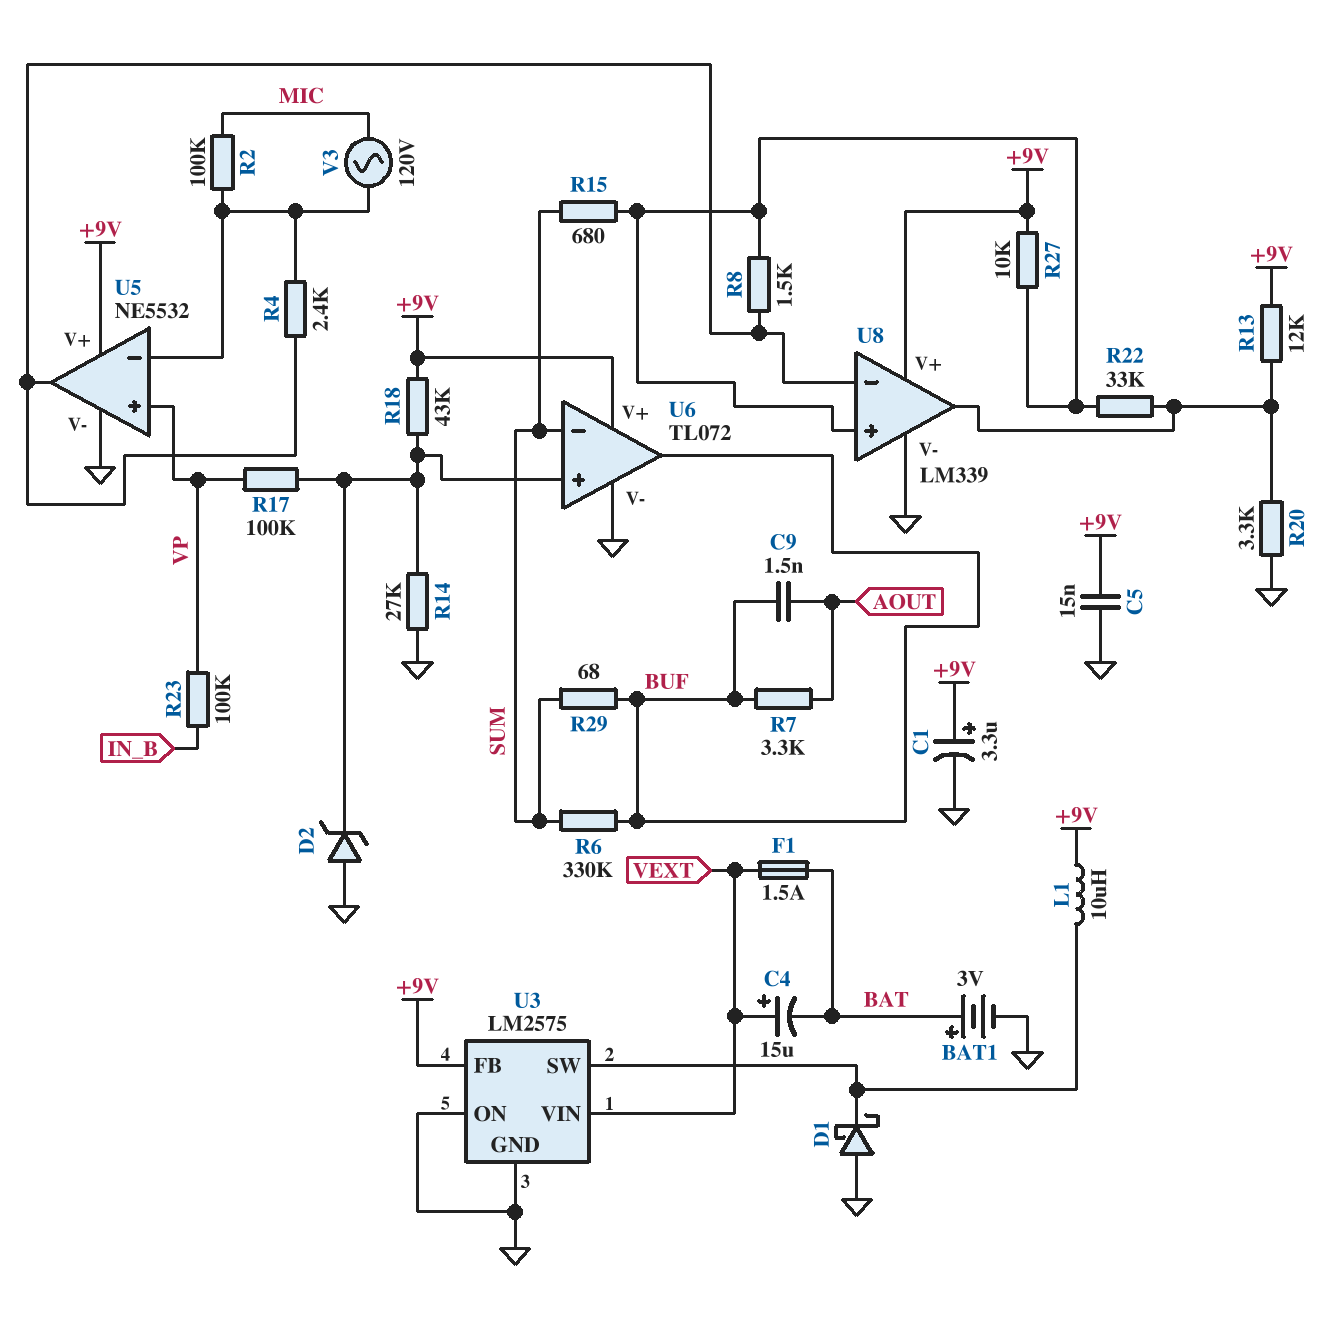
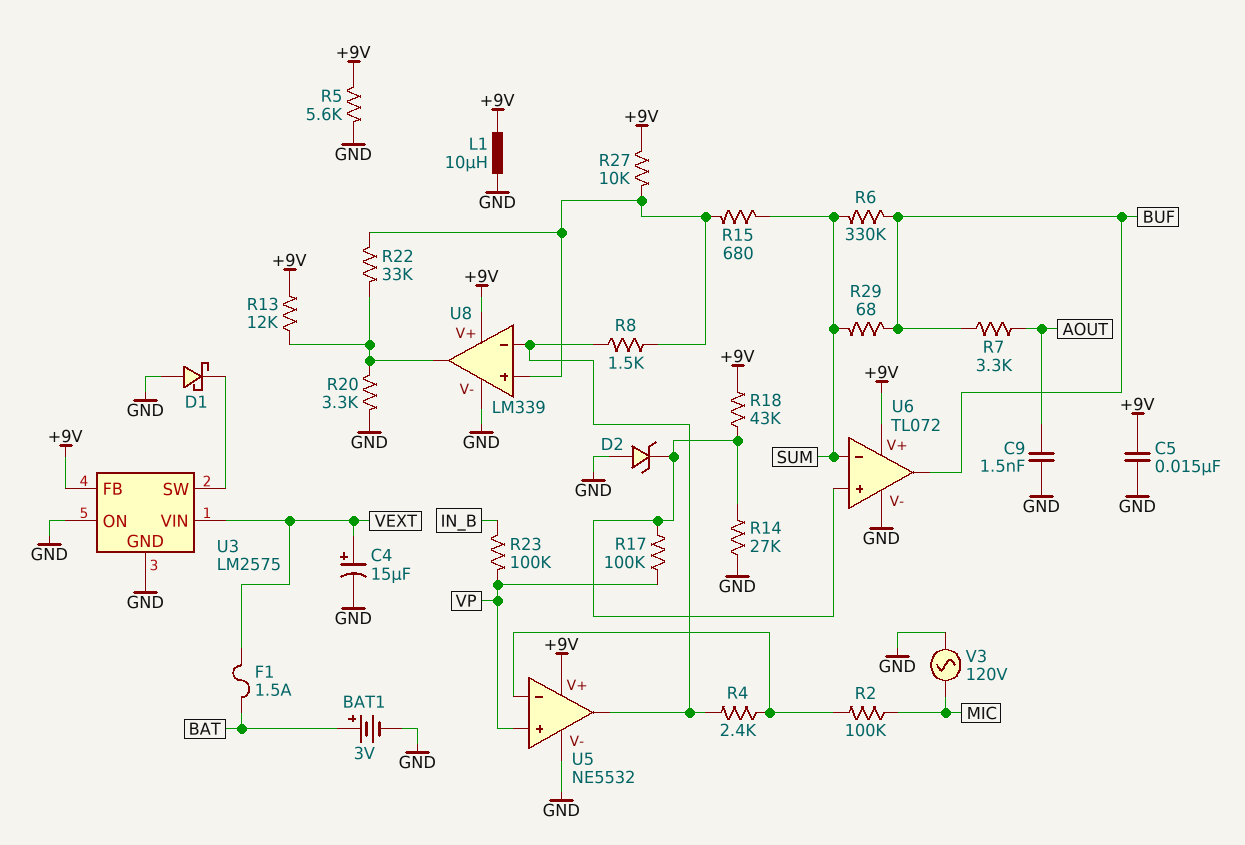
C1: 3.3uF (plus +9V, minus GND) -> none
C4: 15uF (plus VEXT, minus BAT) -> 15uF (plus VEXT, minus GND)
C9: 1.5nF (AOUT, BUF) -> 1.5nF (AOUT, GND)
L1: 10uH (+9V, U3/SW) -> 10uH (+9V, GND)
R5: none -> 5.6k (+9V, GND)
V3: AC 120V (MIC, U5/in-) -> AC 120V (GND, MIC)

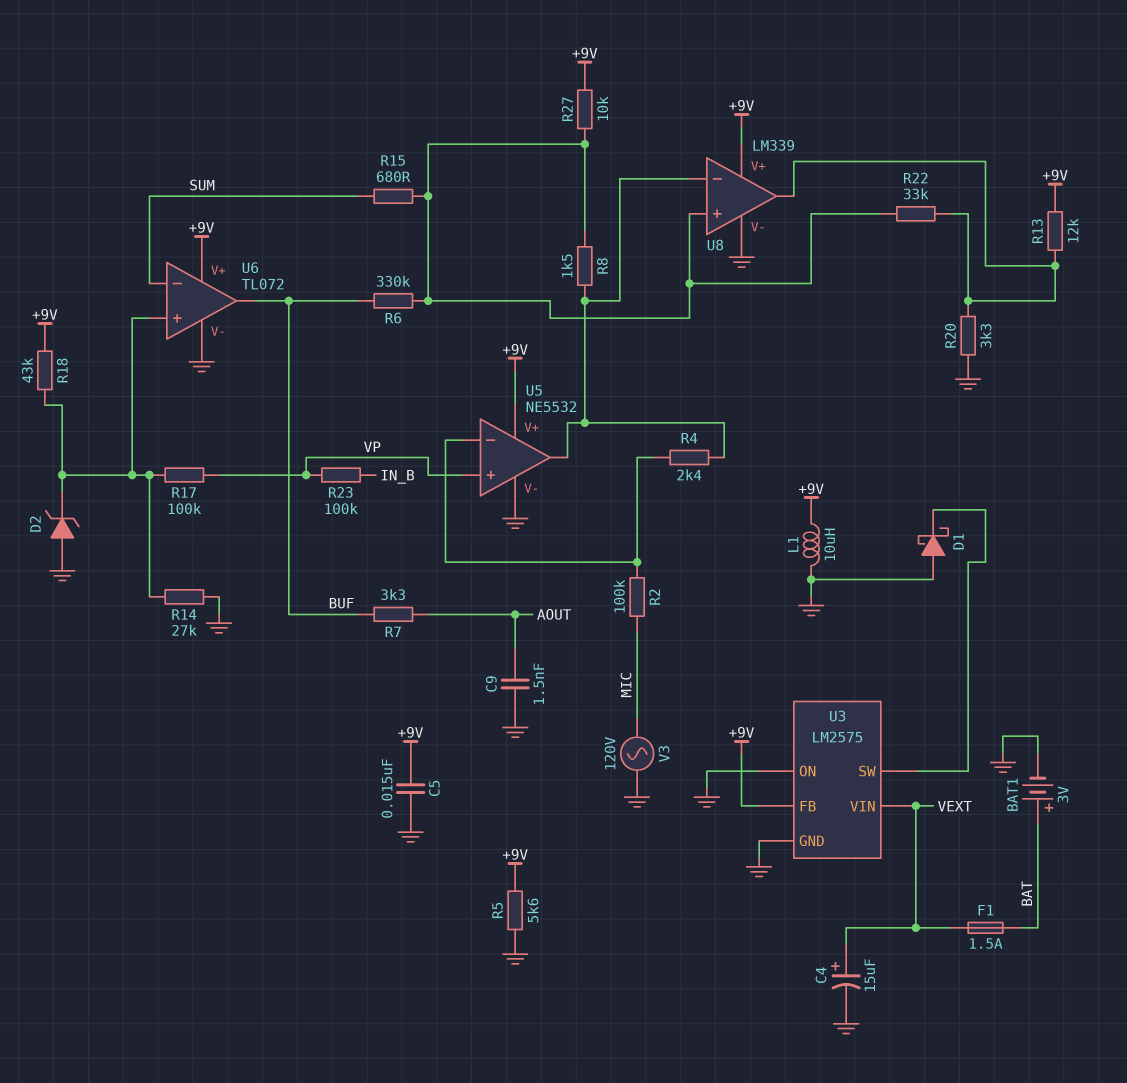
R6: 330k (BUF, SUM) -> 330k (BUF, U8/in+)
R29: 68 (BUF, SUM) -> none

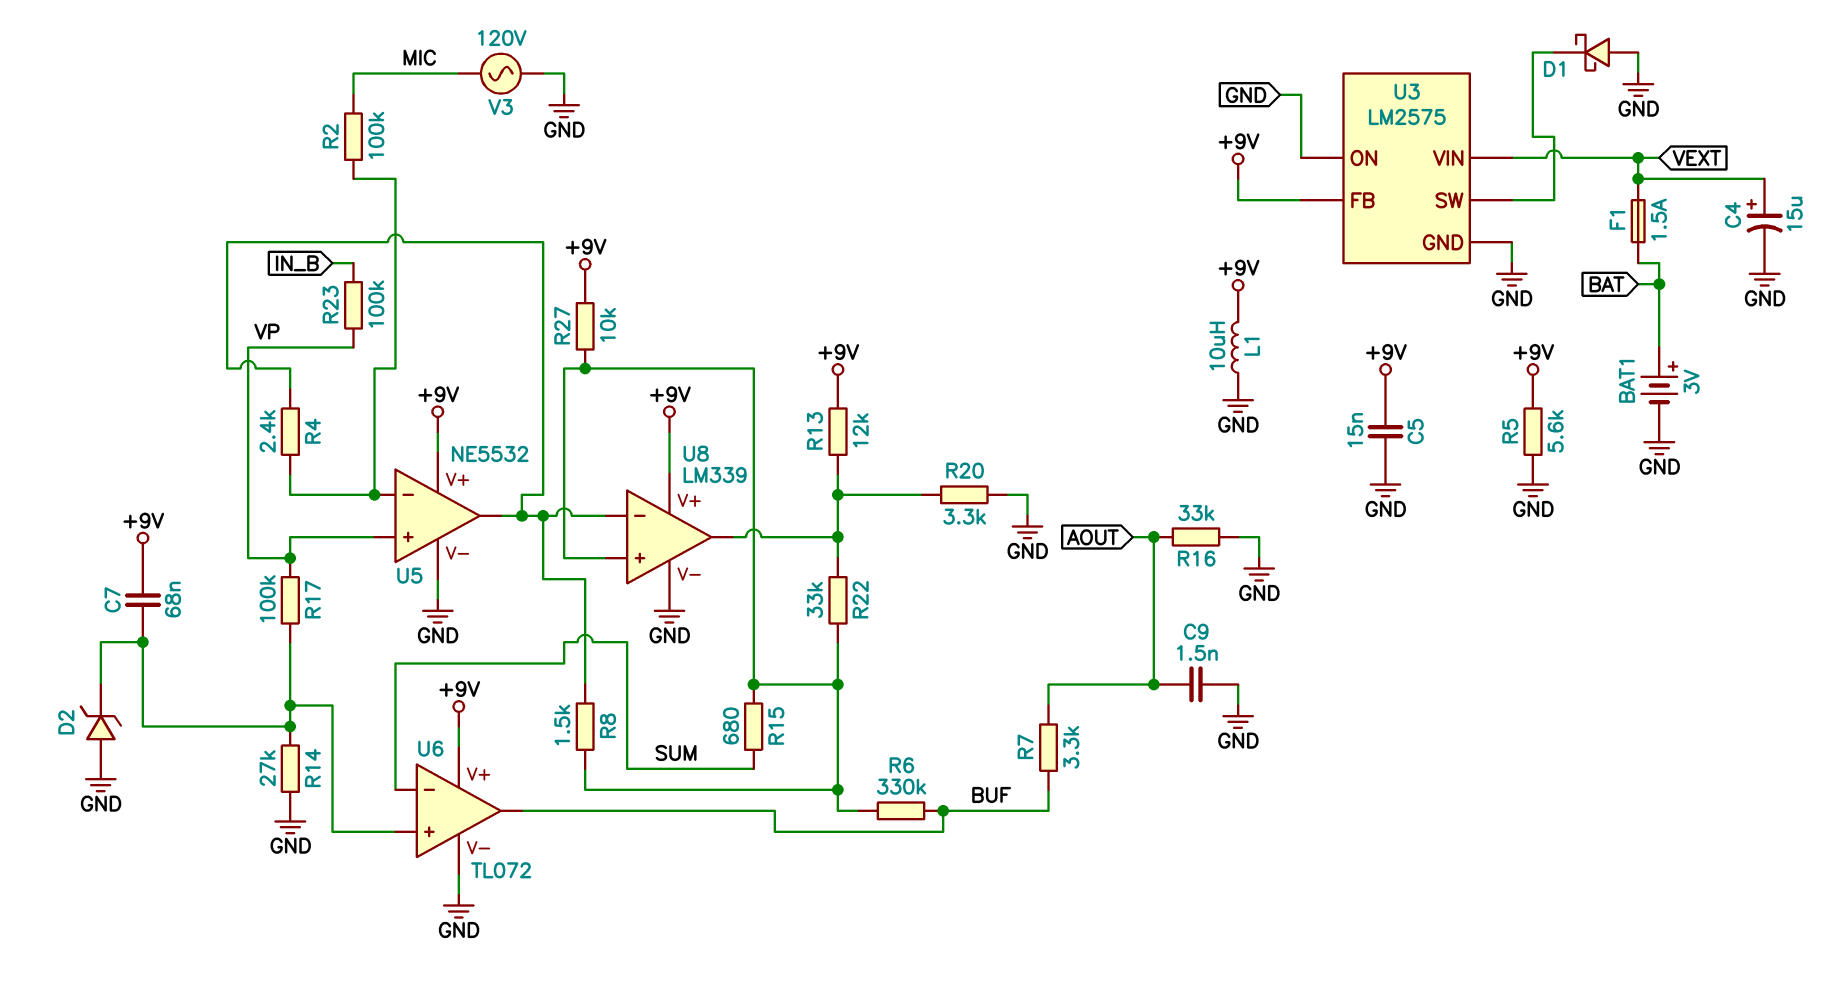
C7: none -> 68nF (+9V, U6/in+)
R16: none -> 33k (AOUT, GND)
R18: 43k (+9V, U6/in+) -> none

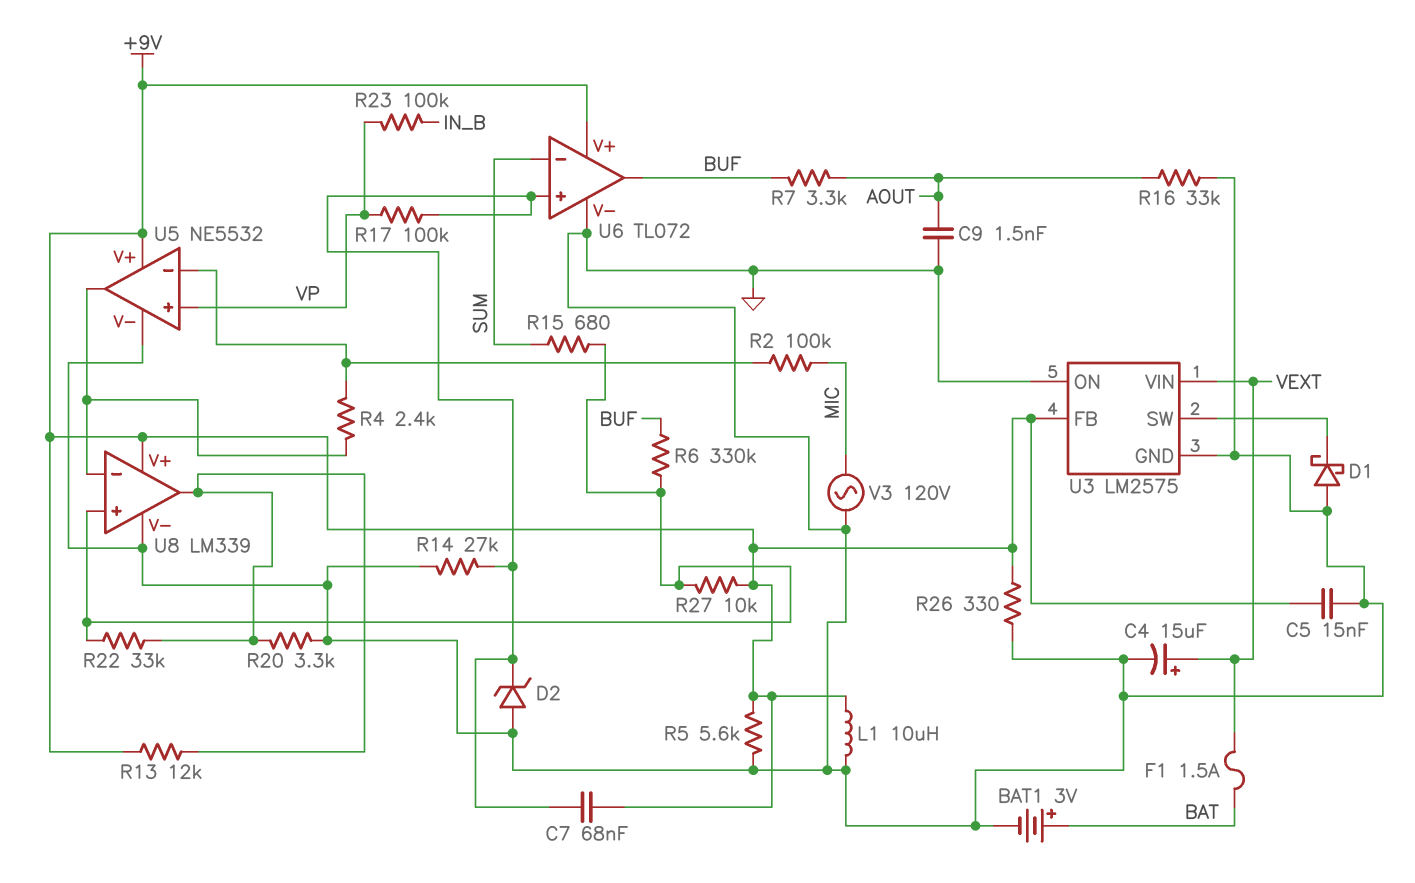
R8: 1.5k (U5/out, U8/in+) -> none
R26: none -> 330 (+9V, GND)

